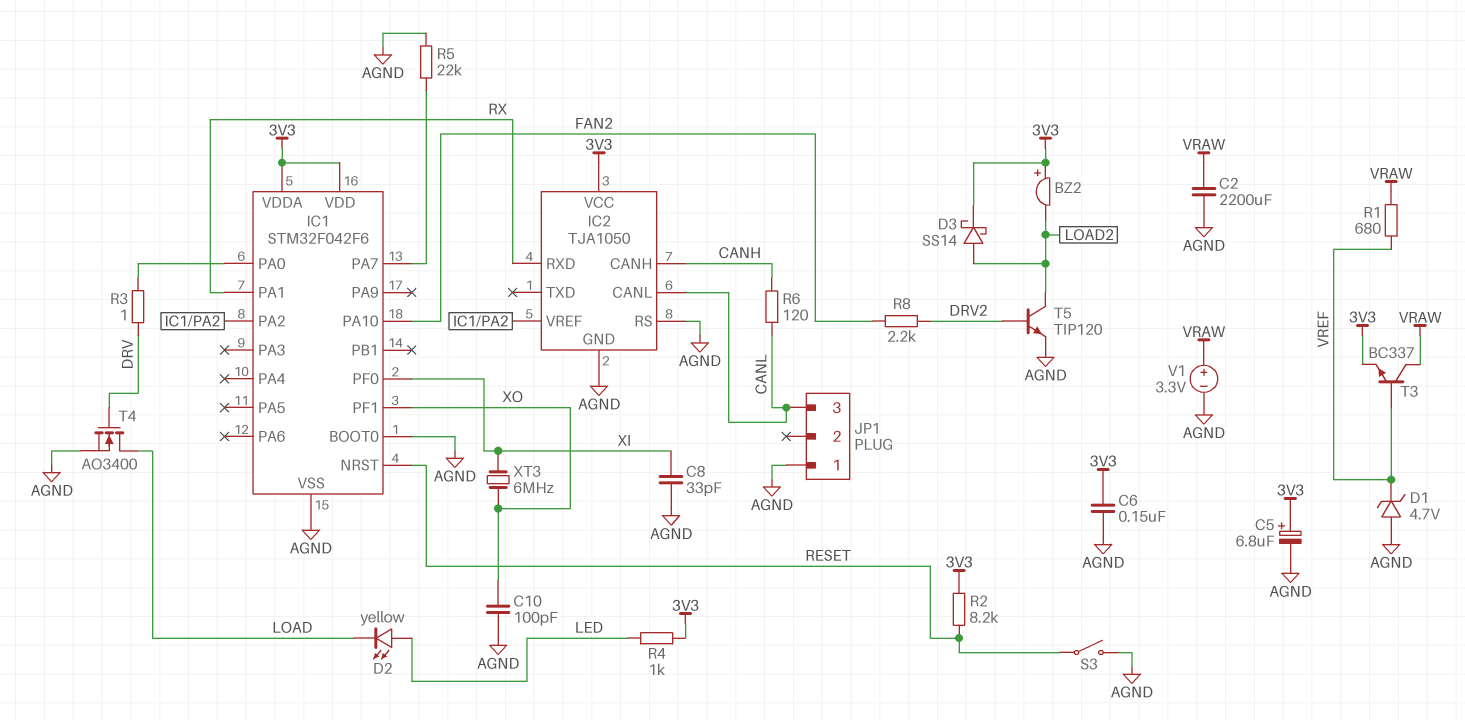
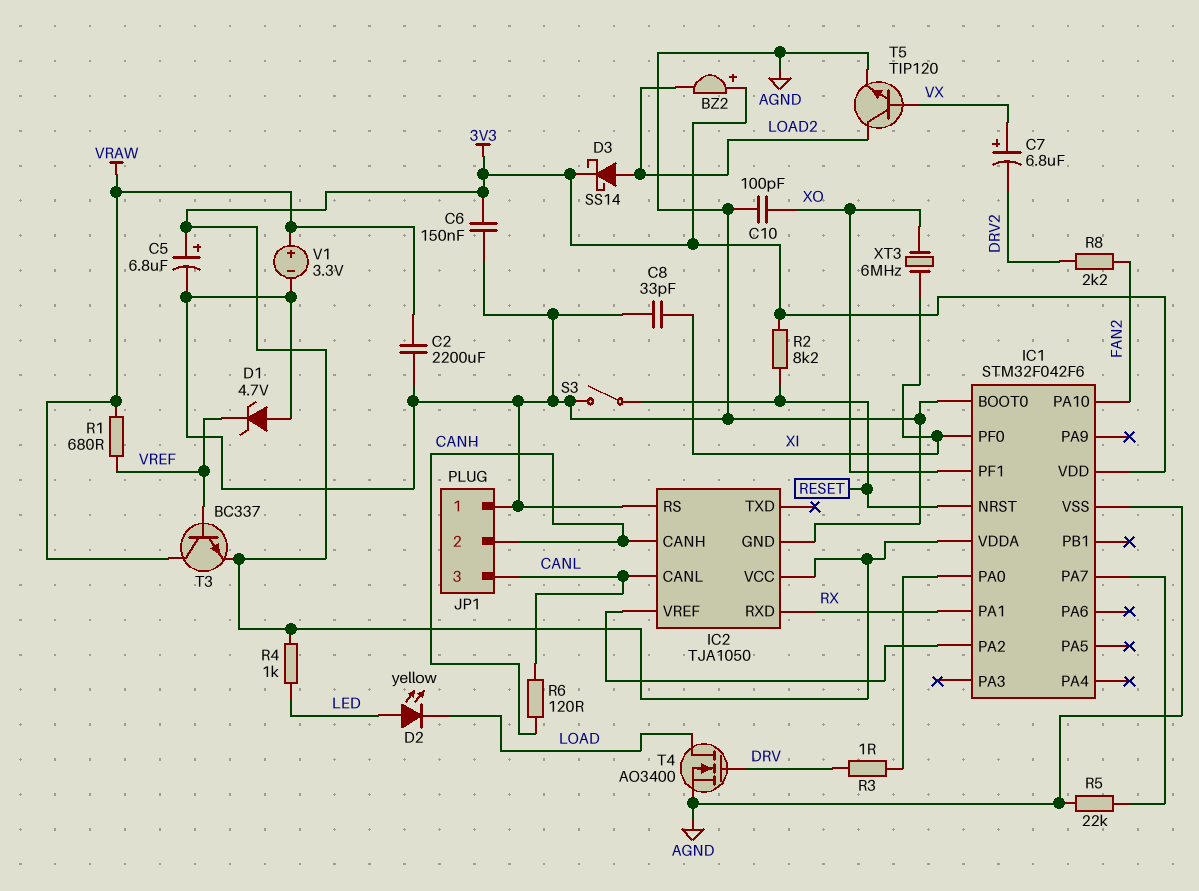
C7: none -> 6.8uF (plus VX, minus DRV2)
JP1 pin 2: none -> CANH
T5: NPN TIP120 (B DRV2, C LOAD2, E AGND) -> NPN TIP120 (B VX, C LOAD2, E AGND)

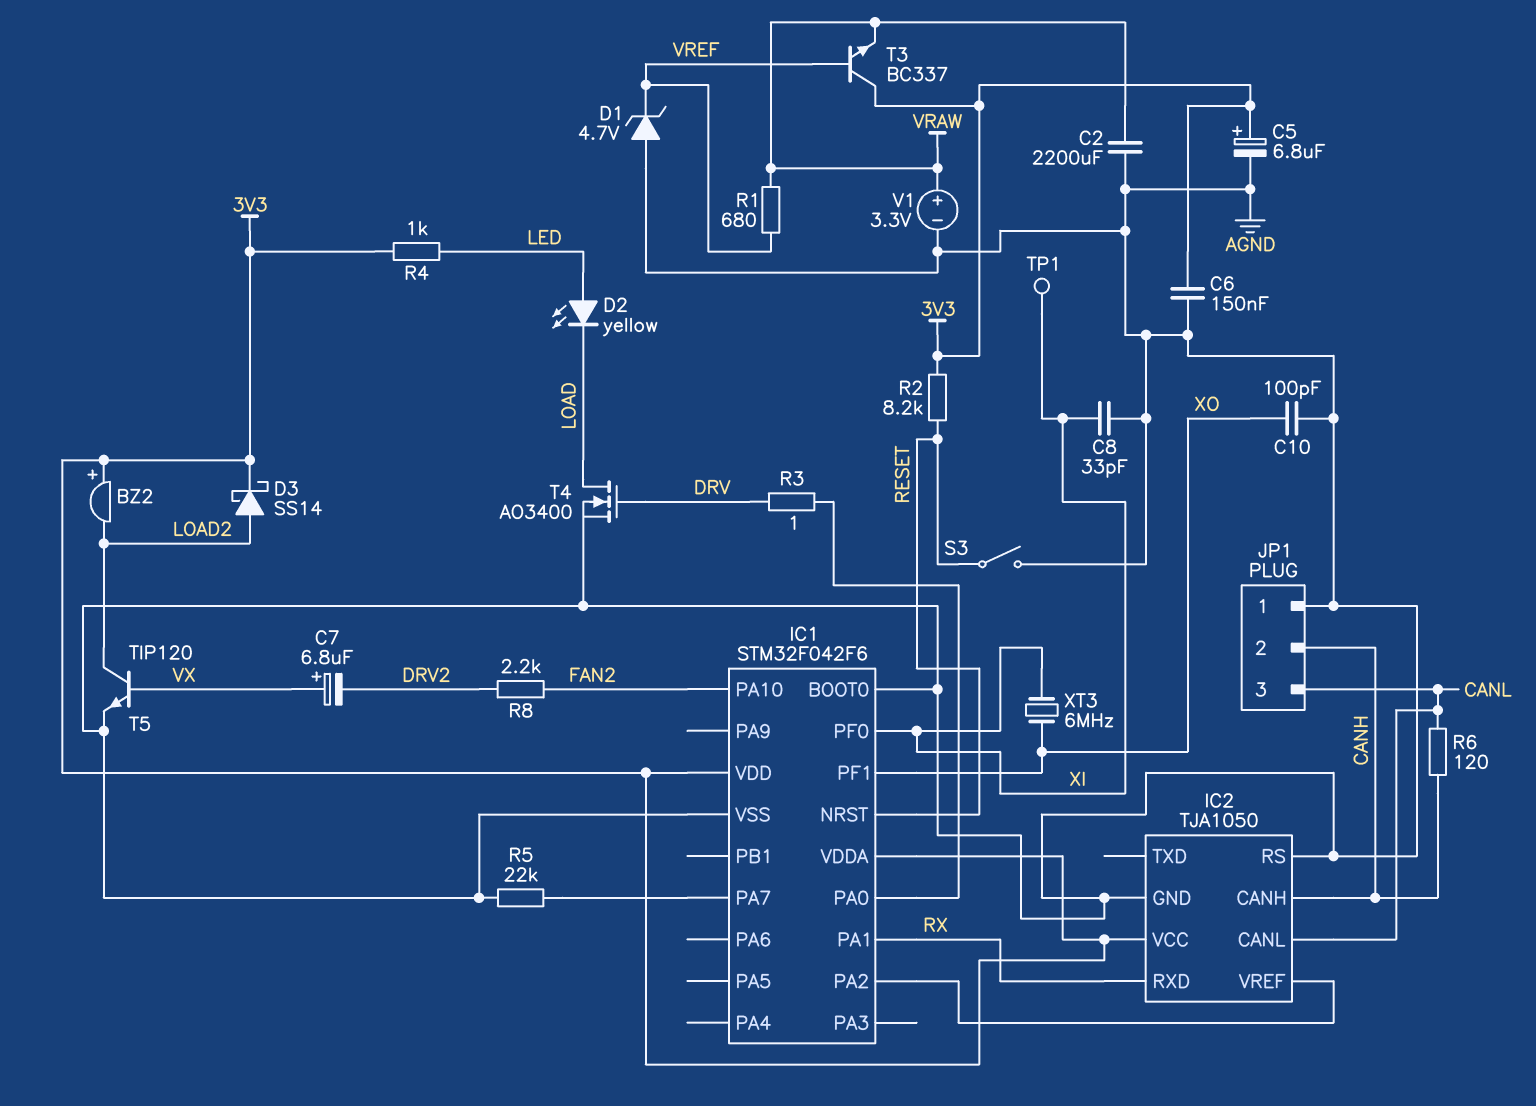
T3: NPN BC337 (B VREF, C VRAW, E 3V3) -> NPN BC337 (B VREF, C 3V3, E VRAW)
TP1: none -> test point (XI)

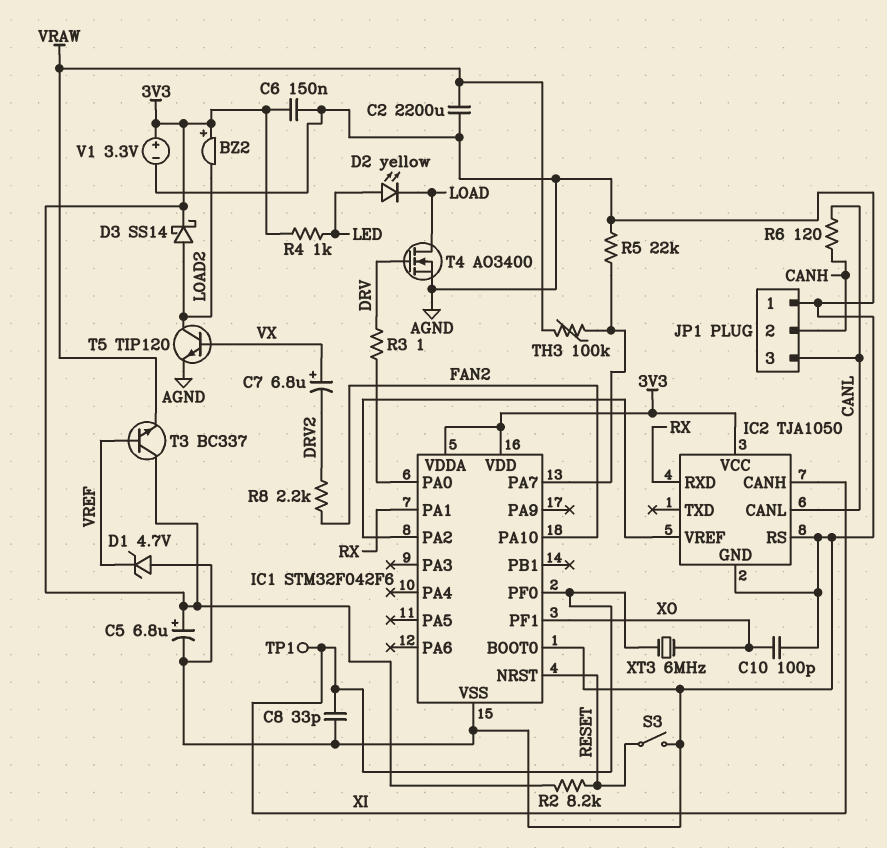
IC2 pin CANH: CANH -> XI
R1: 680 (VRAW, VREF) -> none
TH3: none -> 100k (IC1/PA7, VRAW)
V1: 3.3V (plus VRAW, minus AGND) -> 3.3V (plus 3V3, minus AGND)

